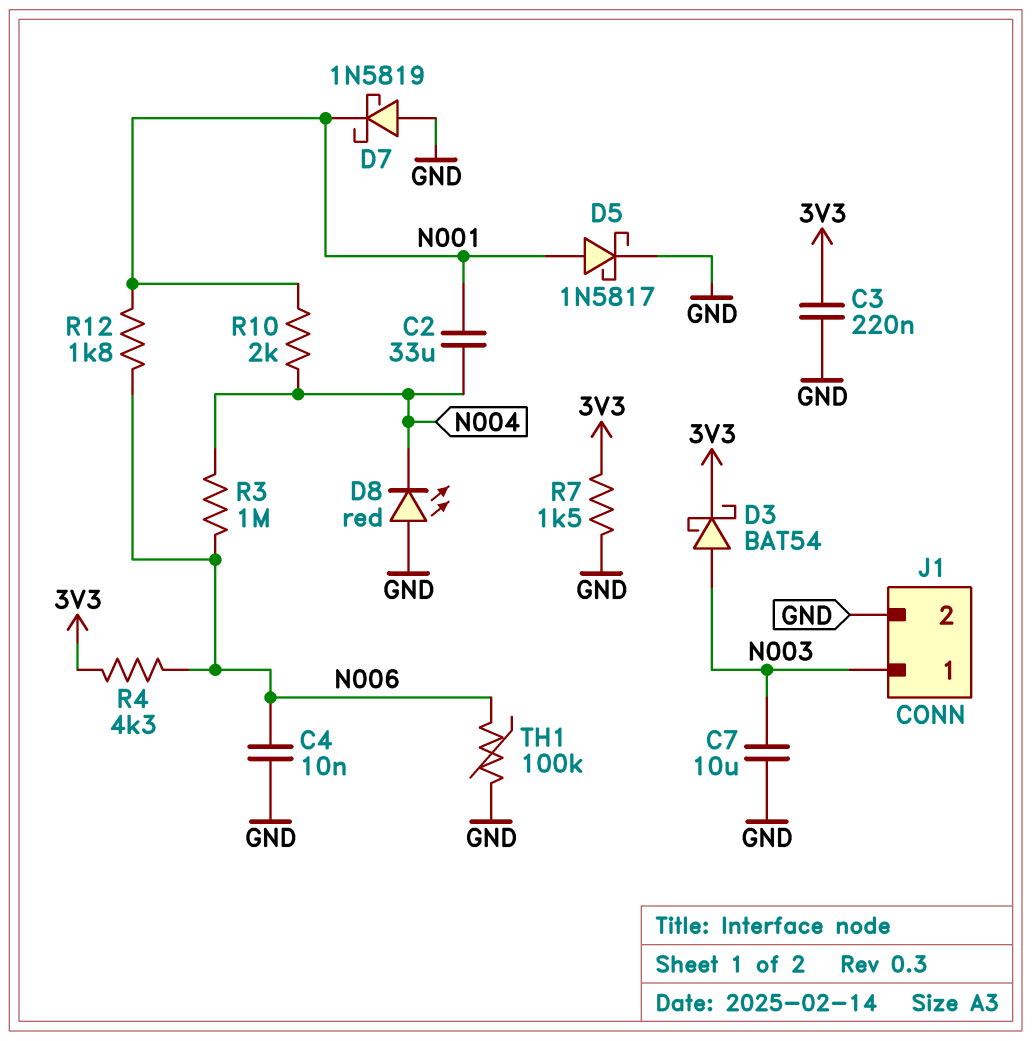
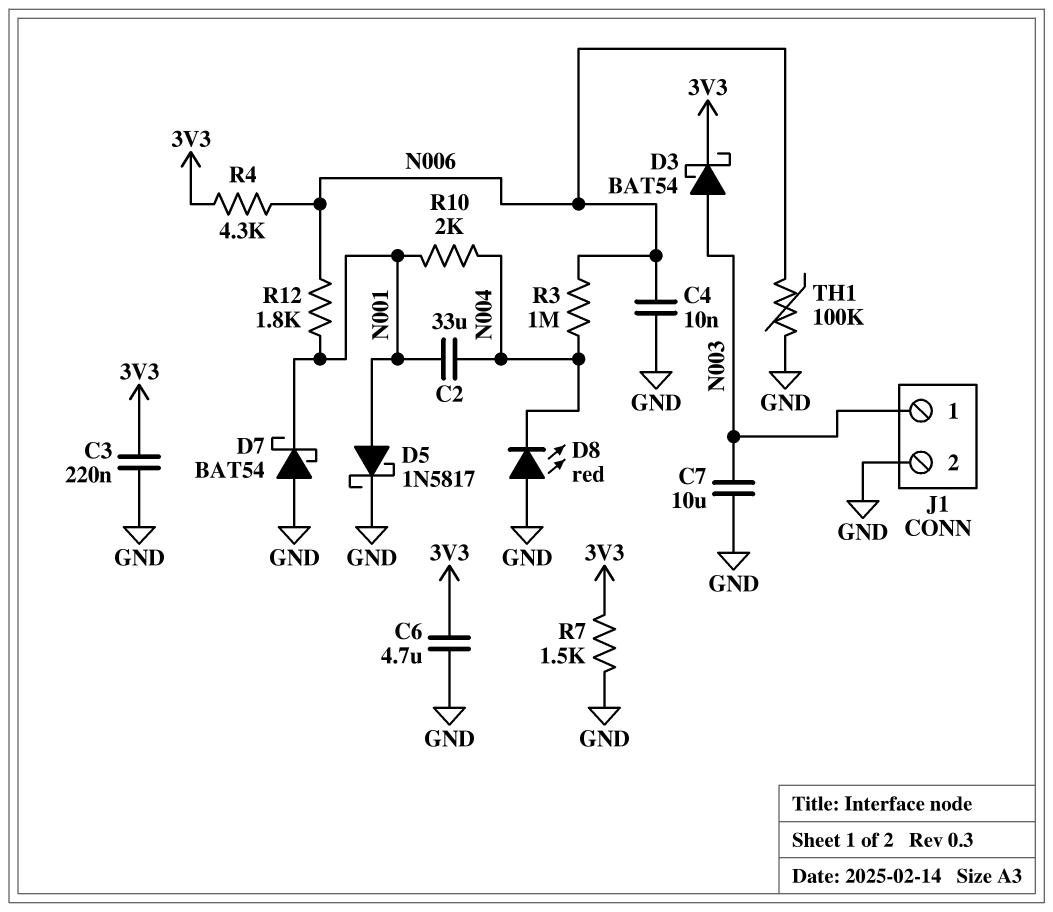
C6: none -> 4.7uF (3V3, GND)
D7: schottky 1N5819 (A GND, K N001) -> schottky BAT54 (A GND, K N001)

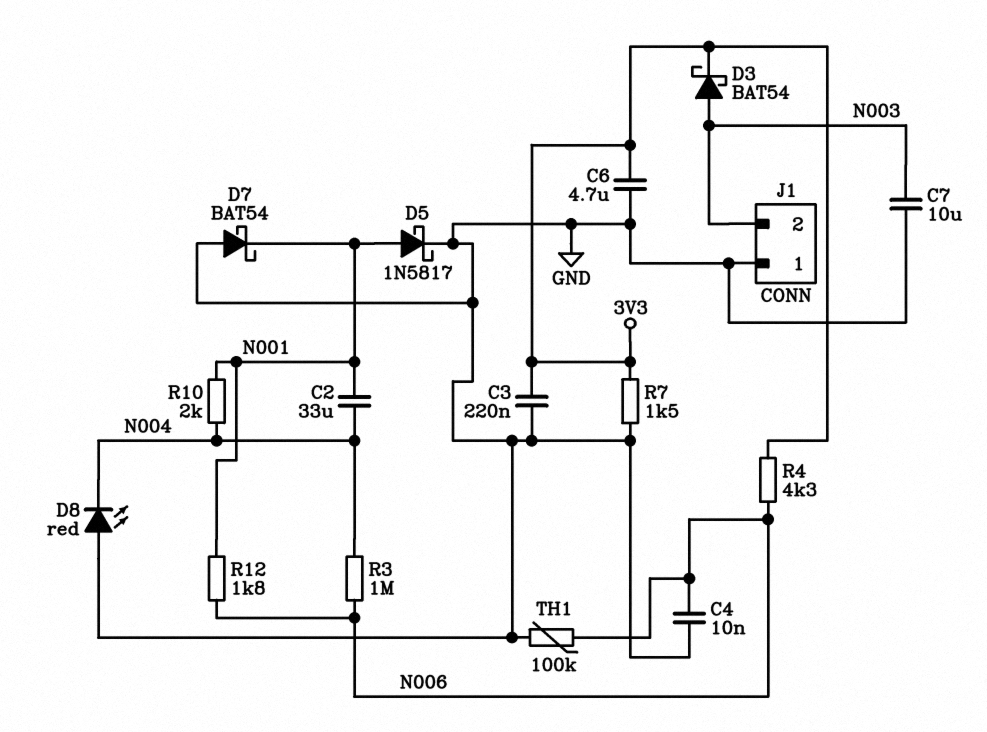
J1 pin 1: N003 -> GND
J1 pin 2: GND -> N003

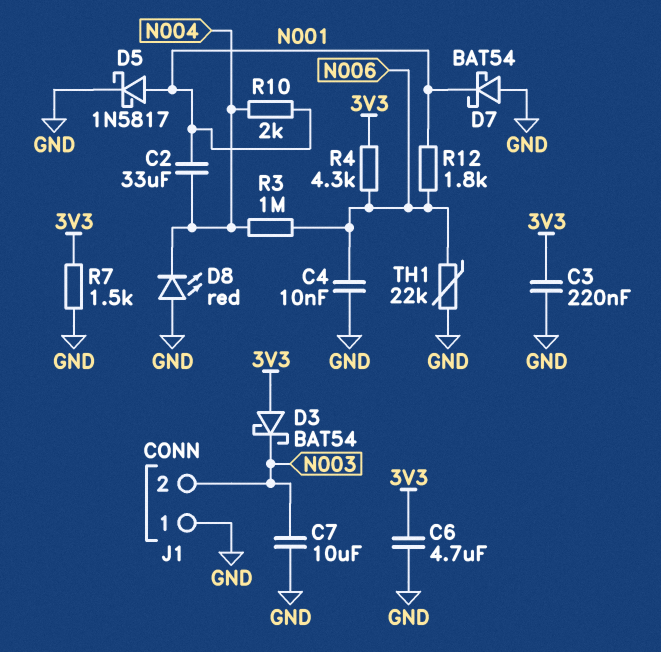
D3: schottky BAT54 (A N003, K 3V3) -> schottky BAT54 (A 3V3, K N003)
TH1: 100k (GND, N006) -> 22k (GND, N006)

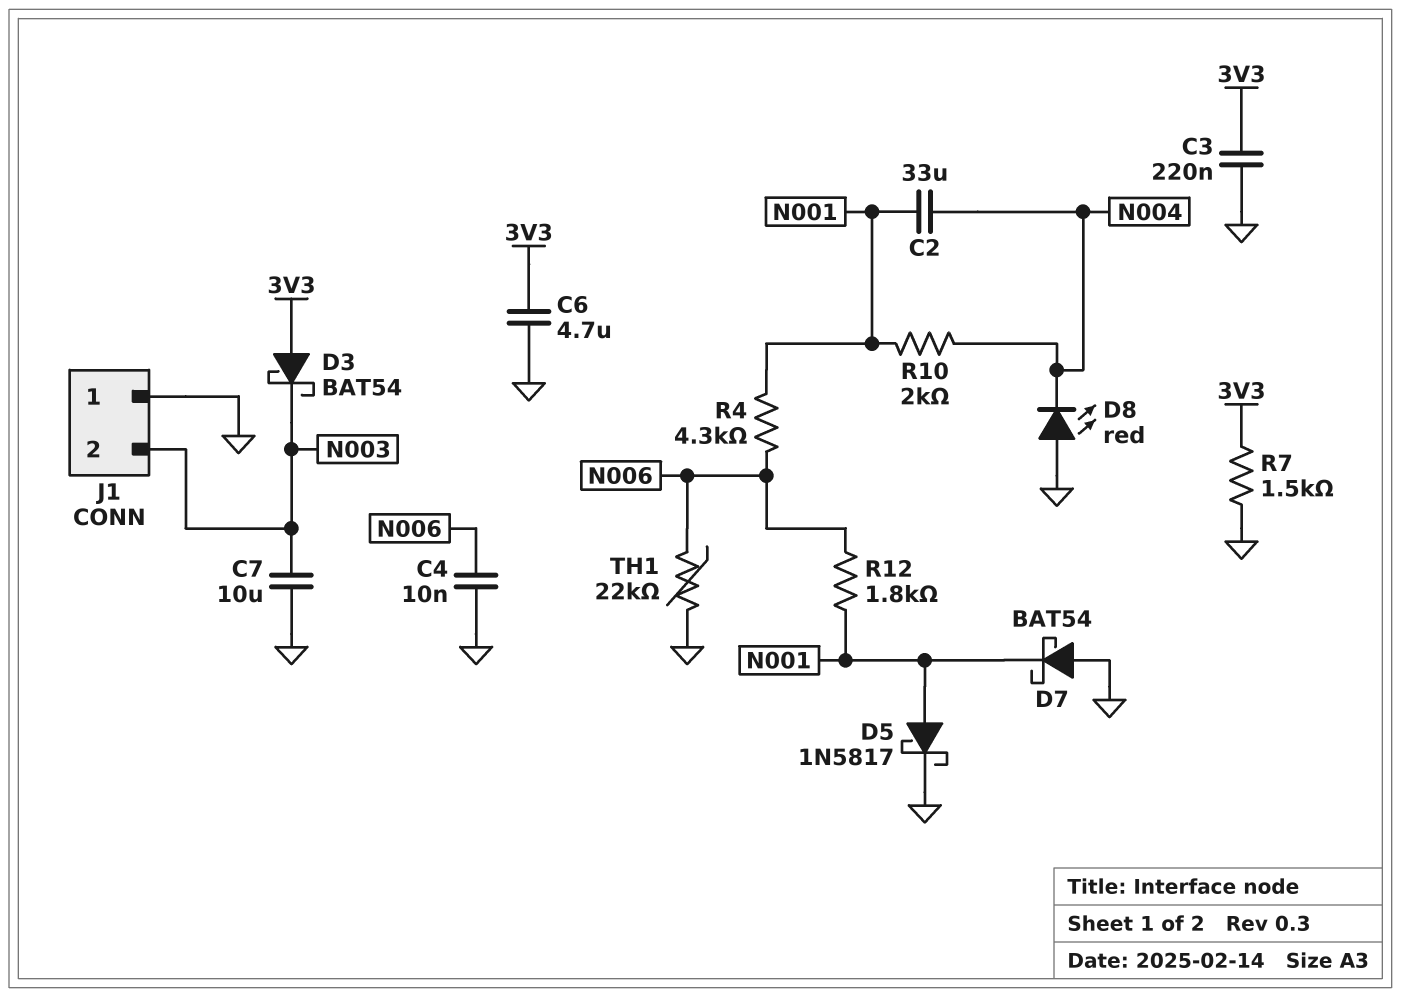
R3: 1M (N004, N006) -> none
R4: 4.3k (3V3, N006) -> 4.3k (N001, N006)

